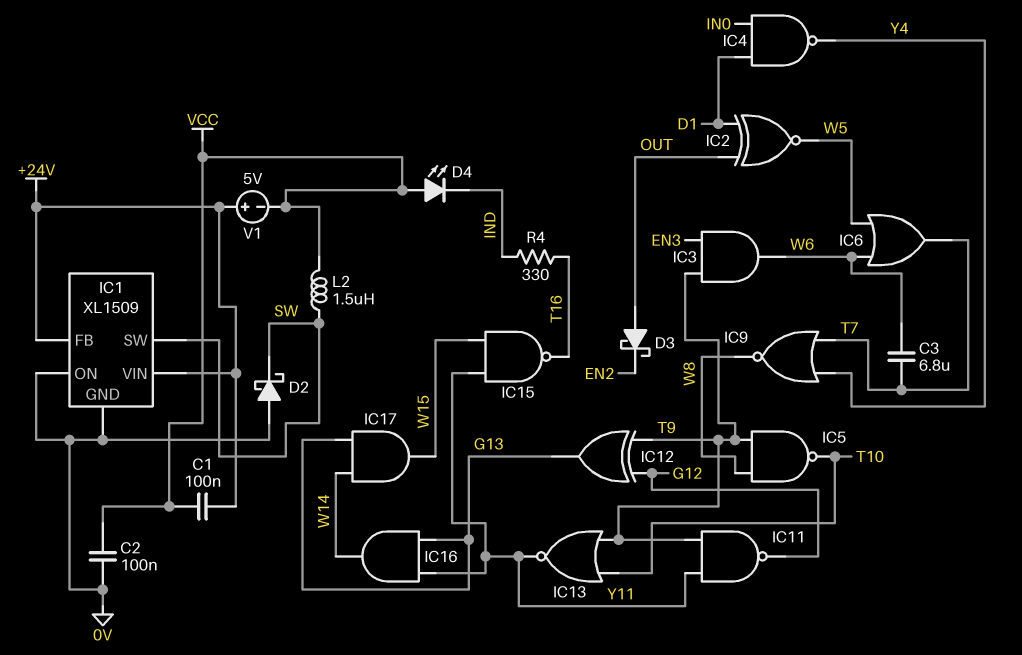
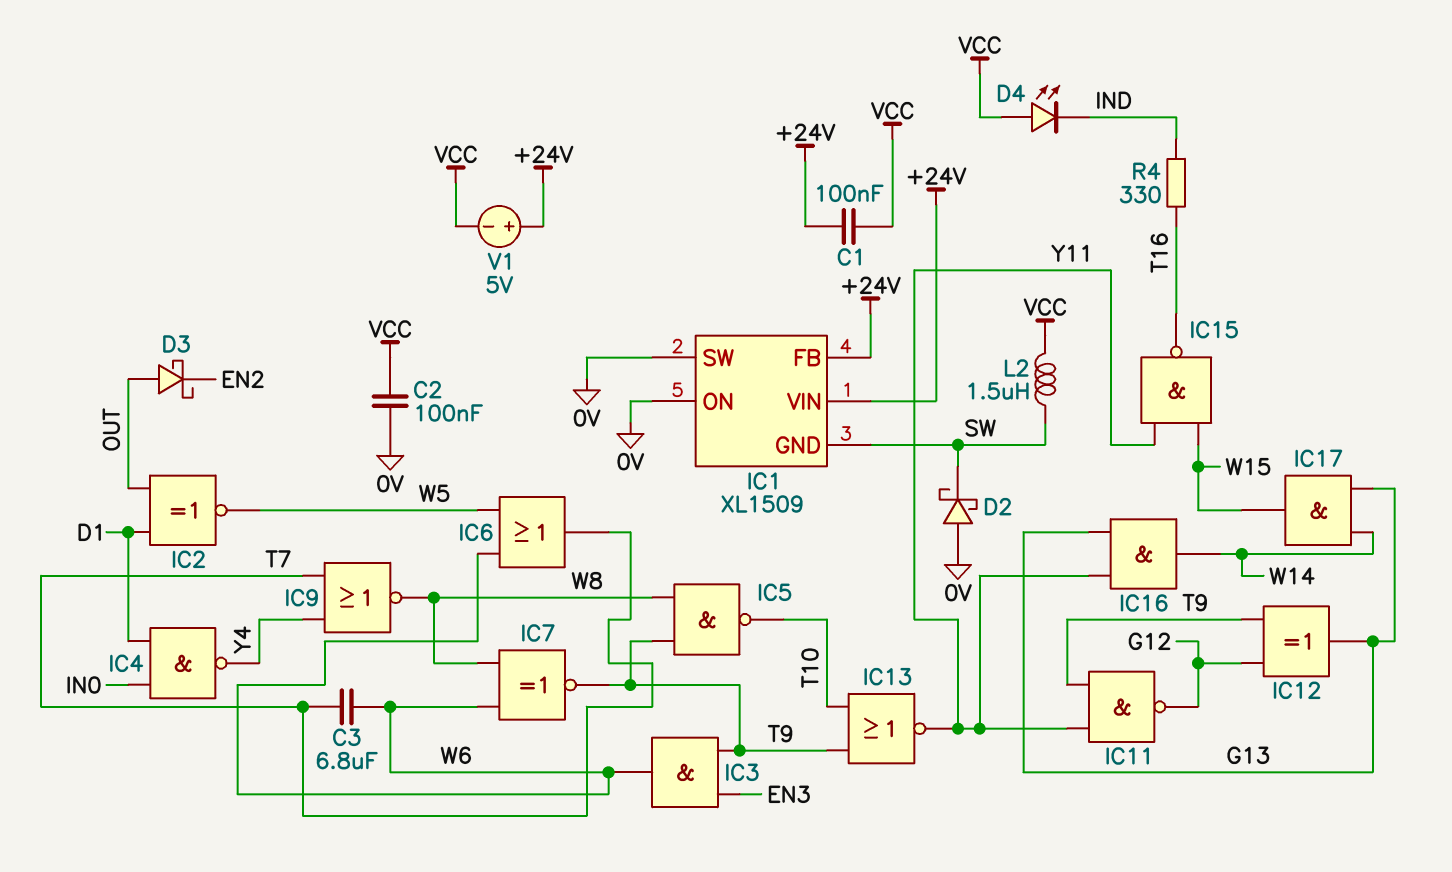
IC1 pin GND: 0V -> SW
IC1 pin SW: SW -> 0V
IC7: none -> XNOR (in W6, in W8, out T9)

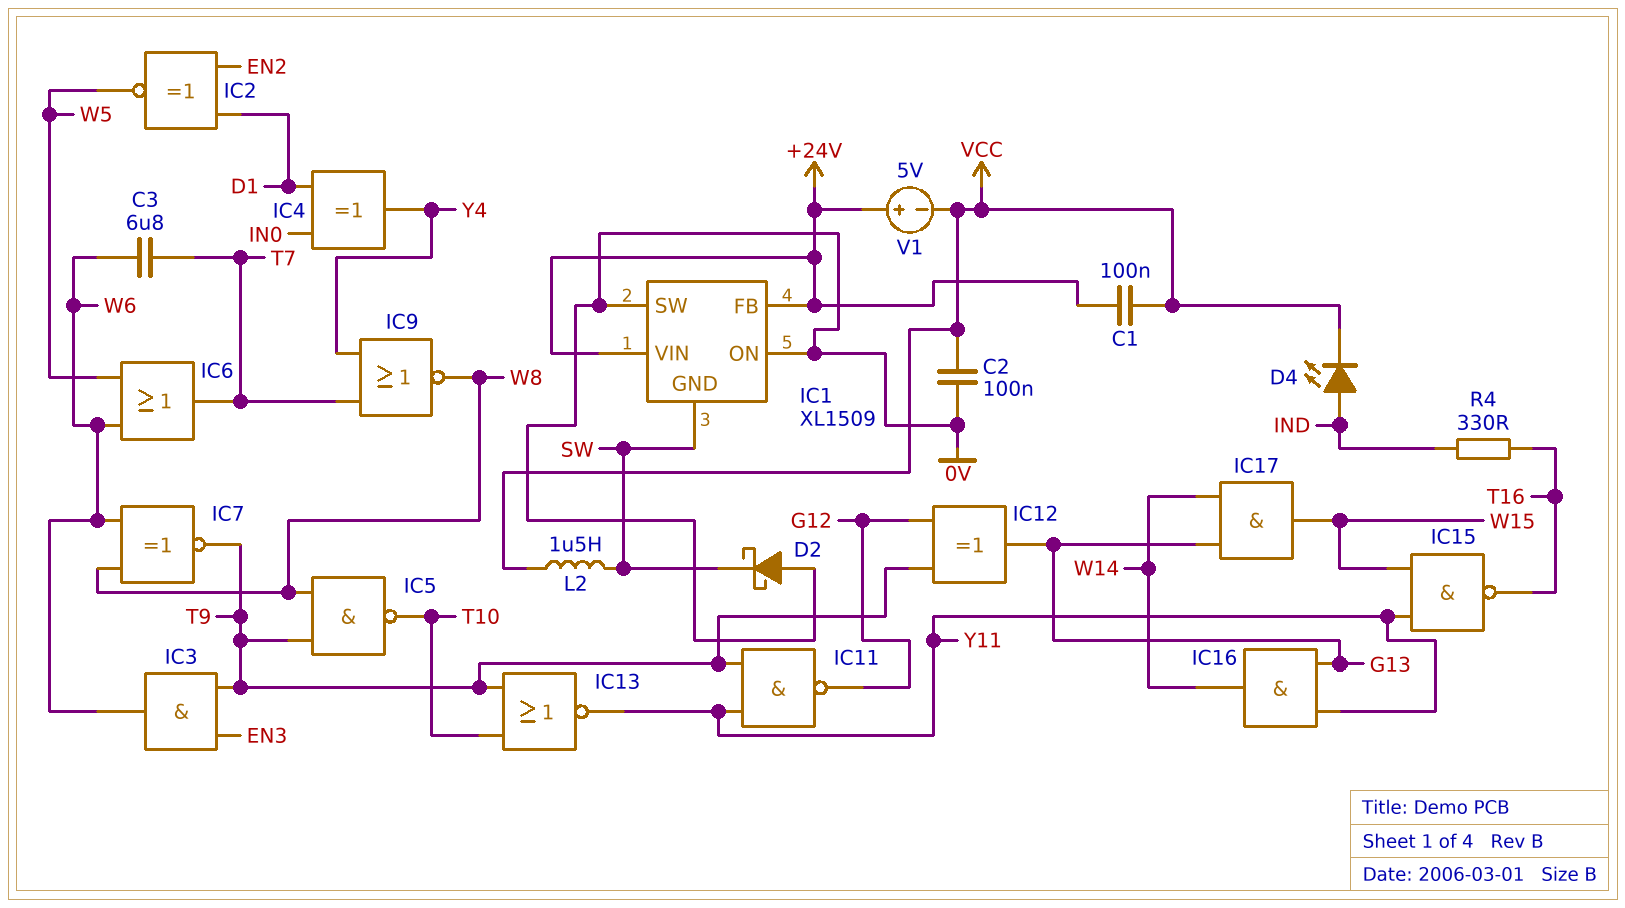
D3: schottky (A OUT, K EN2) -> none
D4: LED (A VCC, K IND) -> LED (A IND, K VCC)
IC2: XNOR (in D1, in OUT, out W5) -> XNOR (in D1, in EN2, out W5)
IC4: NAND (in D1, in IN0, out Y4) -> XOR (in D1, in IN0, out Y4)

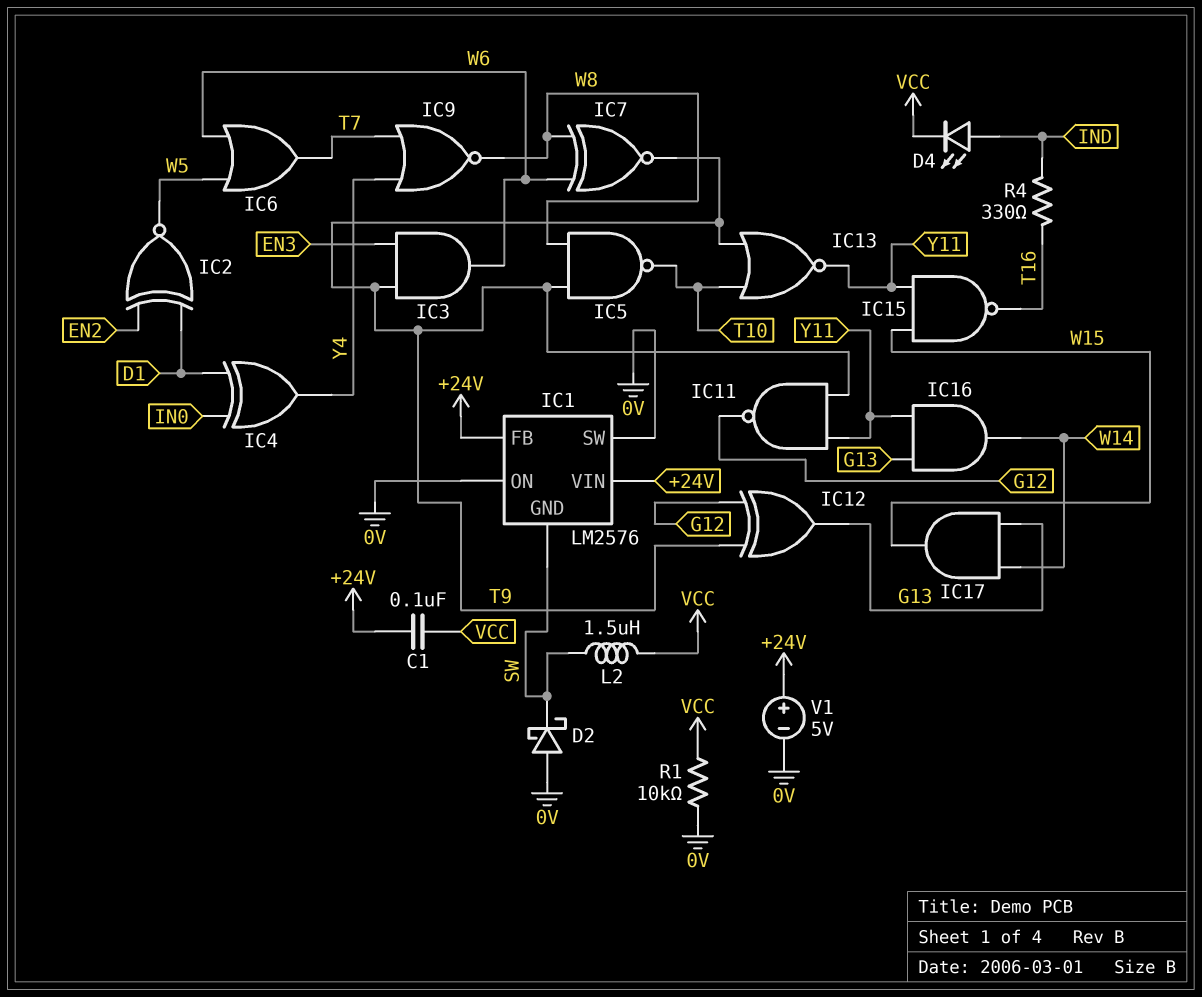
C2: 100nF (0V, VCC) -> none
C3: 6.8uF (T7, W6) -> none
IC1: XL1509 -> LM2576
R1: none -> 10k (0V, VCC)
V1: 5V (plus +24V, minus VCC) -> 5V (plus +24V, minus 0V)

